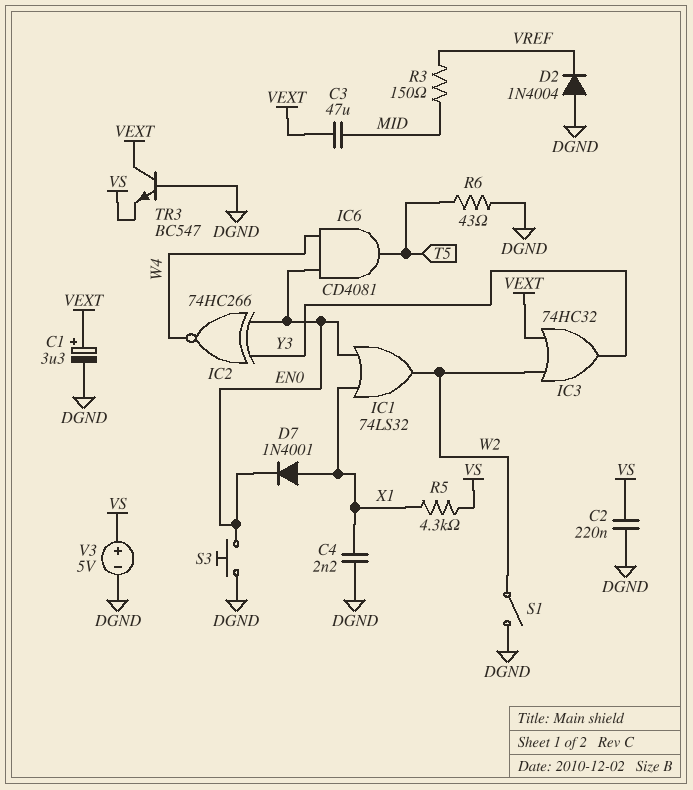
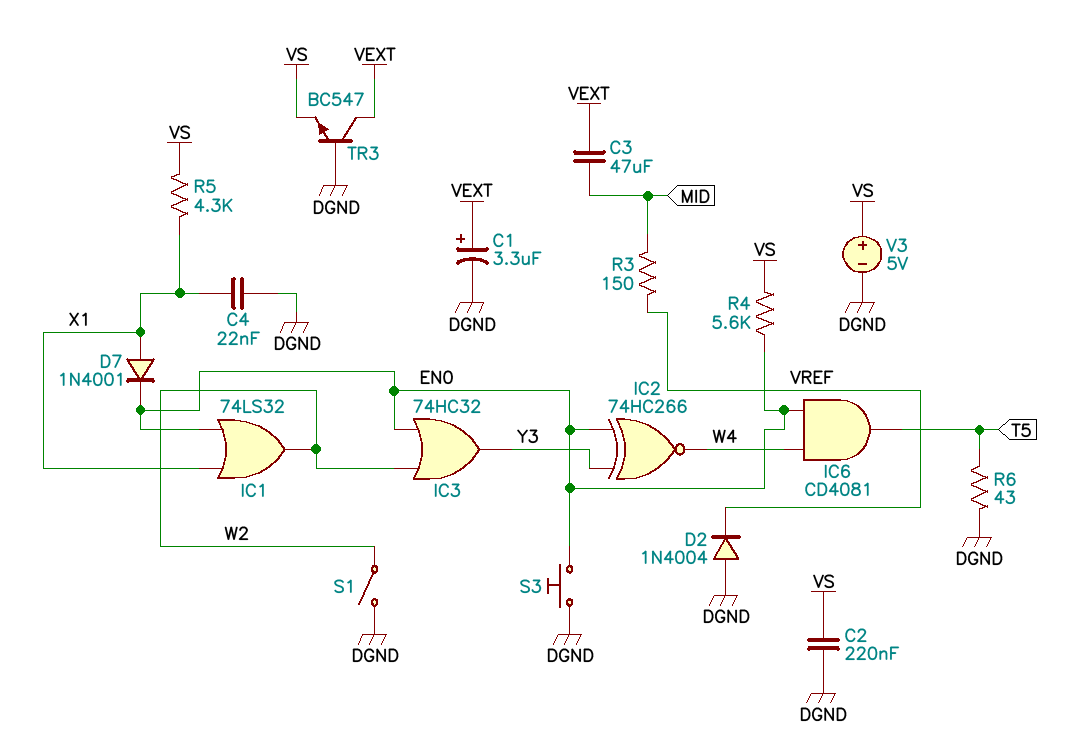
C4: 2.2nF (DGND, X1) -> 22nF (DGND, X1)
IC3: OR 74HC32 (in VEXT, in W2, out Y3) -> OR 74HC32 (in EN0, in W2, out Y3)
R4: none -> 5.6k (EN0, VS)

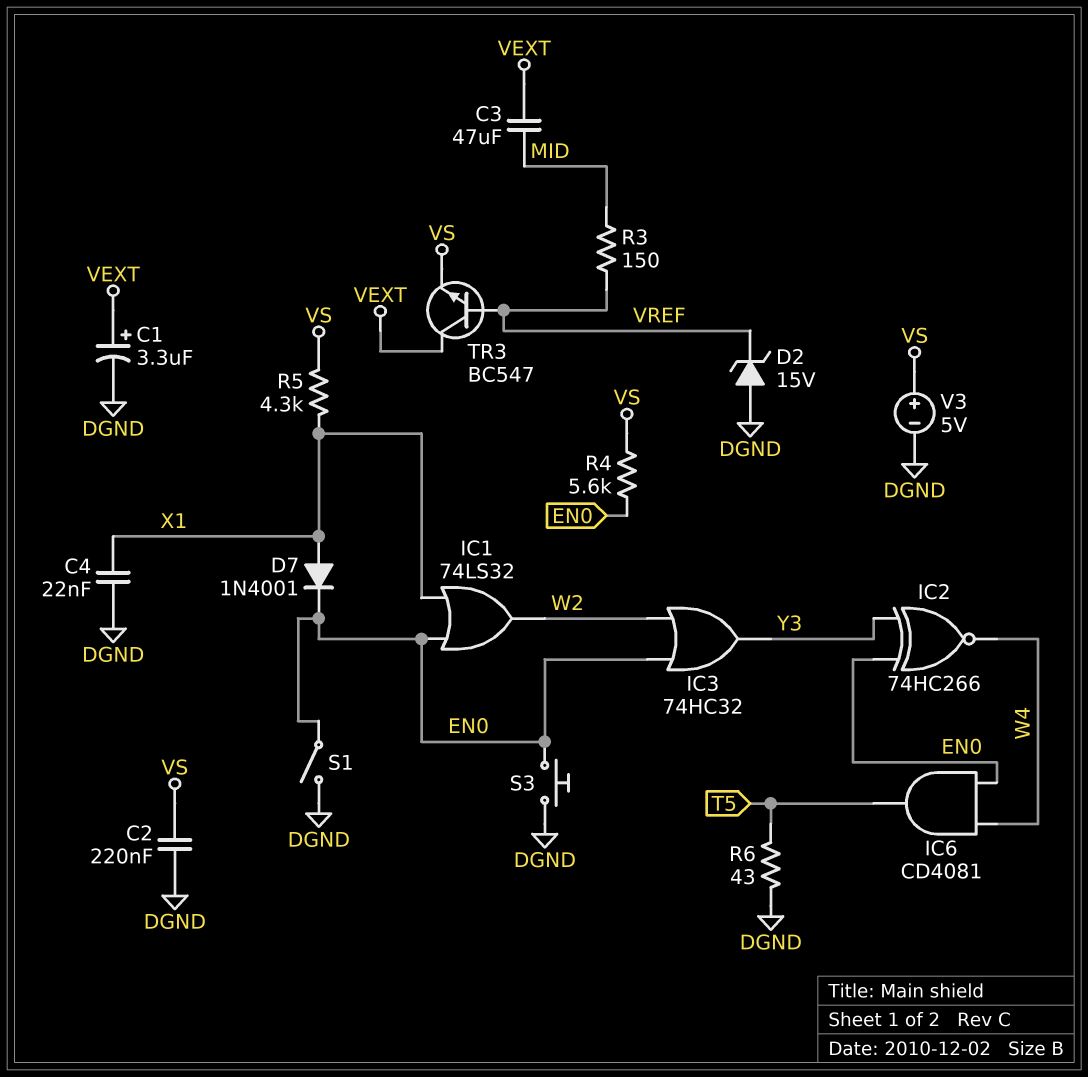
D2: diode 1N4004 (A DGND, K VREF) -> zener 15V (A DGND, K VREF)
S1: switch (DGND, W2) -> switch (DGND, EN0)
TR3: NPN BC547 (B DGND, C VEXT, E VS) -> NPN BC547 (B VREF, C VEXT, E VS)

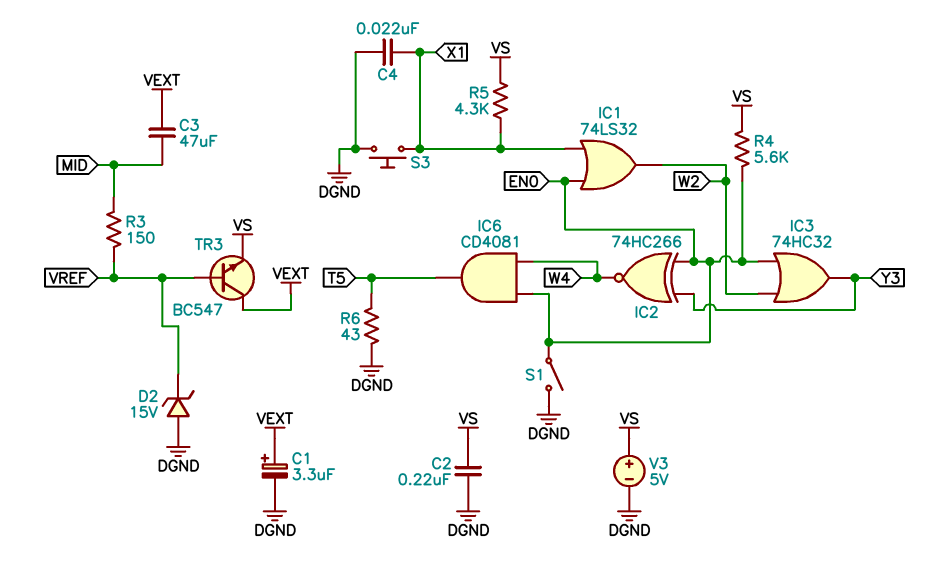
D7: diode 1N4001 (A X1, K EN0) -> none
S3: button (DGND, EN0) -> button (DGND, X1)

